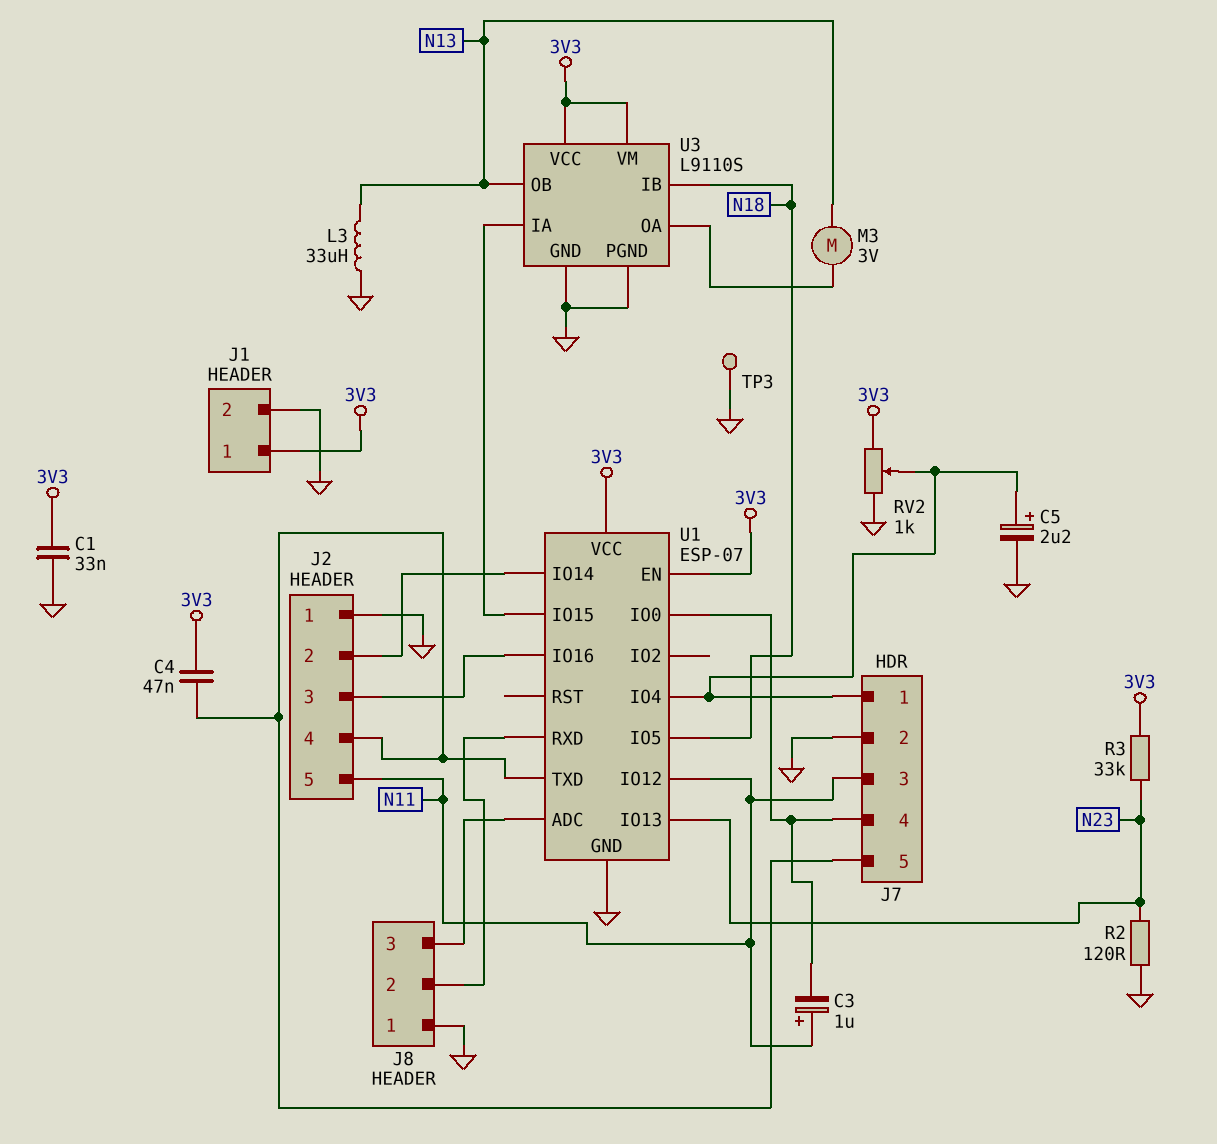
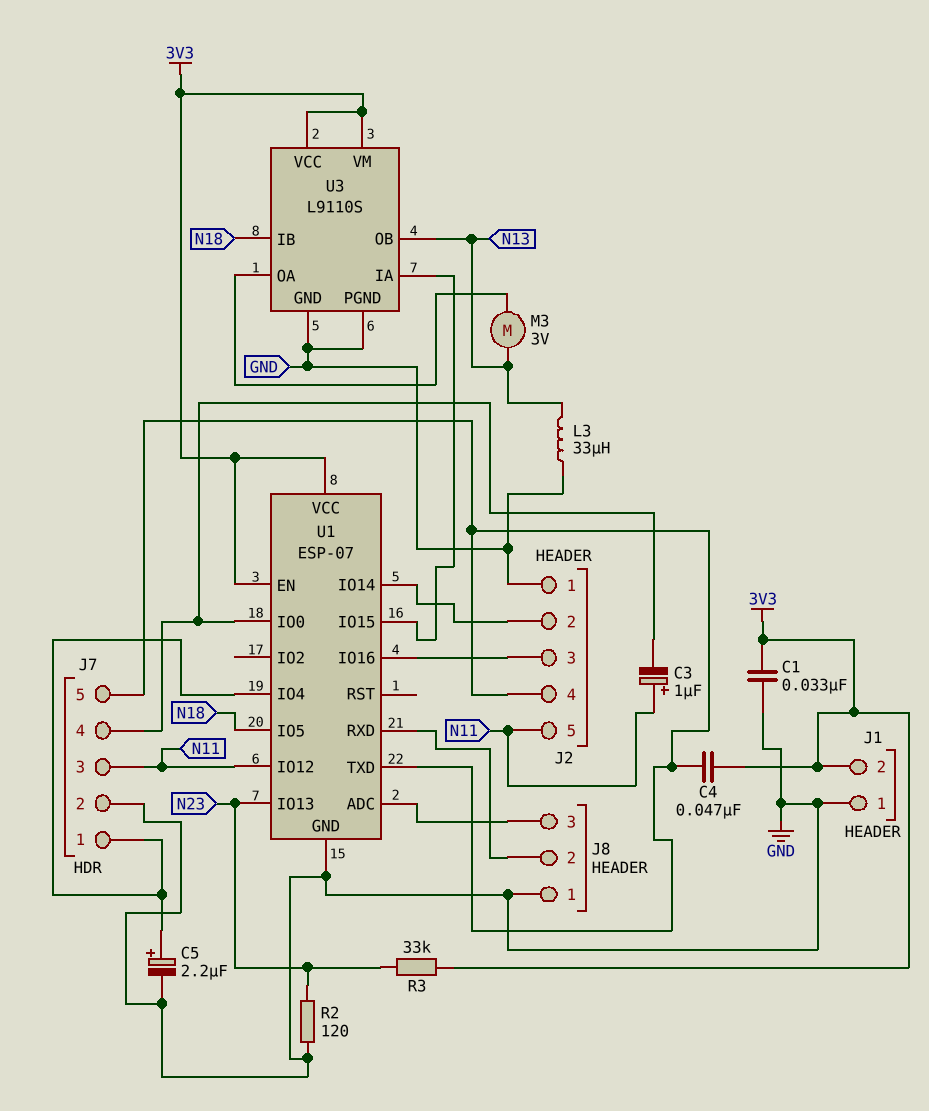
J1 pin 1: 3V3 -> GND
J1 pin 2: GND -> 3V3
RV2: 1k (3V3, GND, wiper J7/1) -> none
TP3: test point (GND) -> none

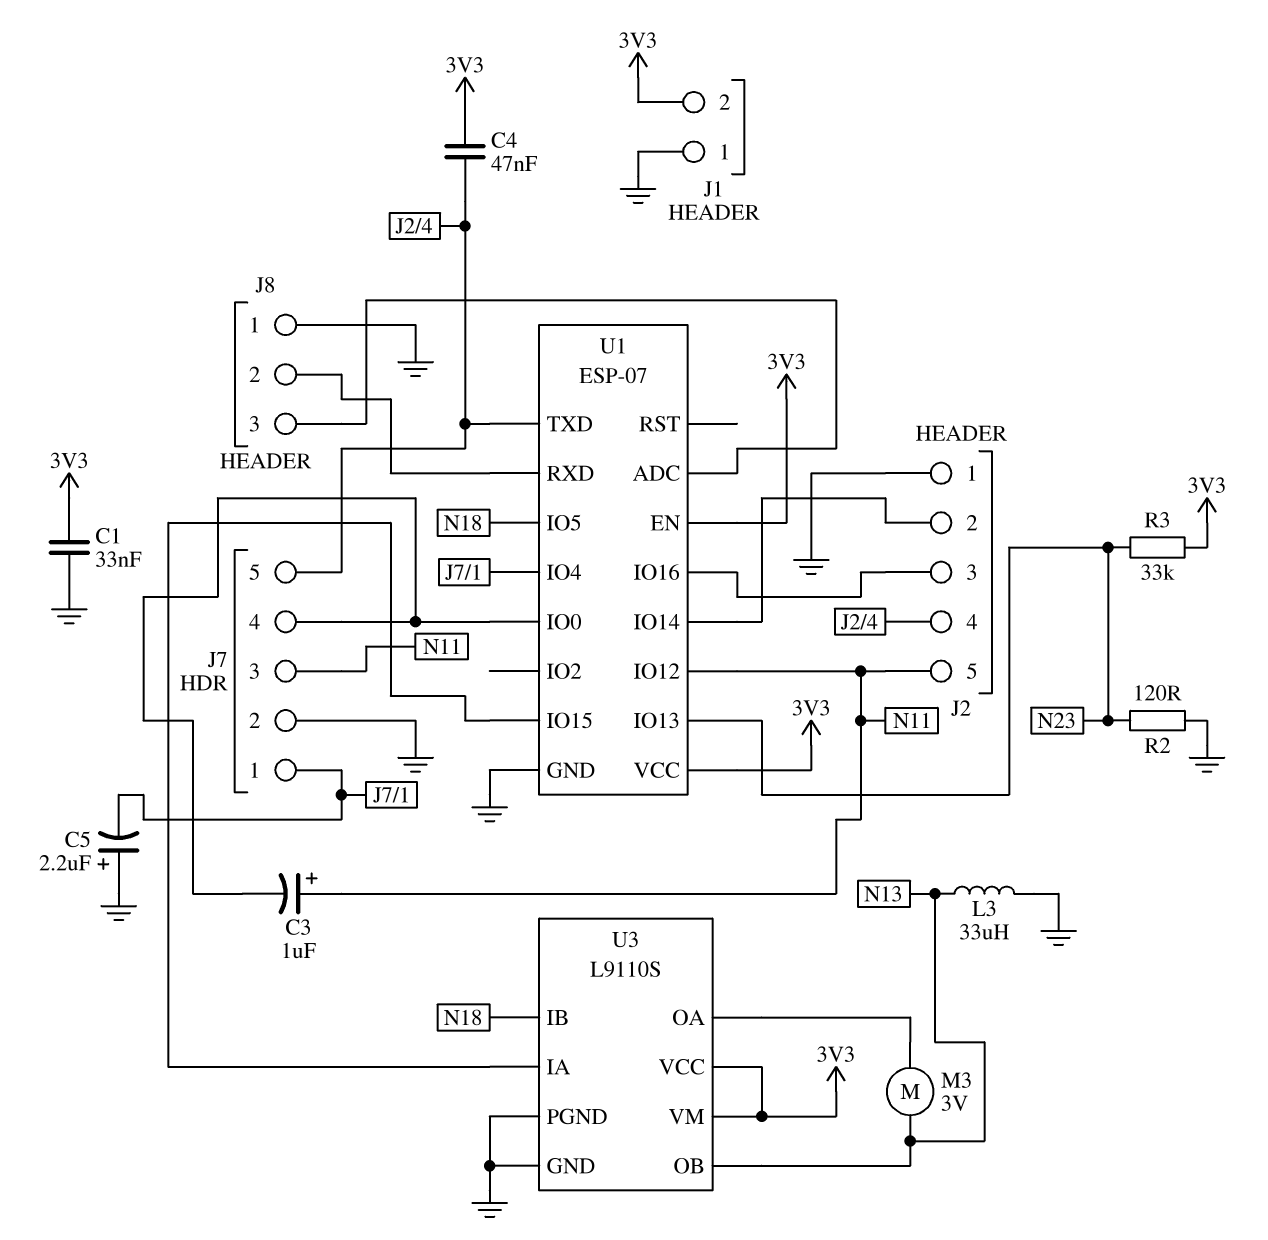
C5: 2.2uF (plus J7/1, minus GND) -> 2.2uF (plus GND, minus J7/1)

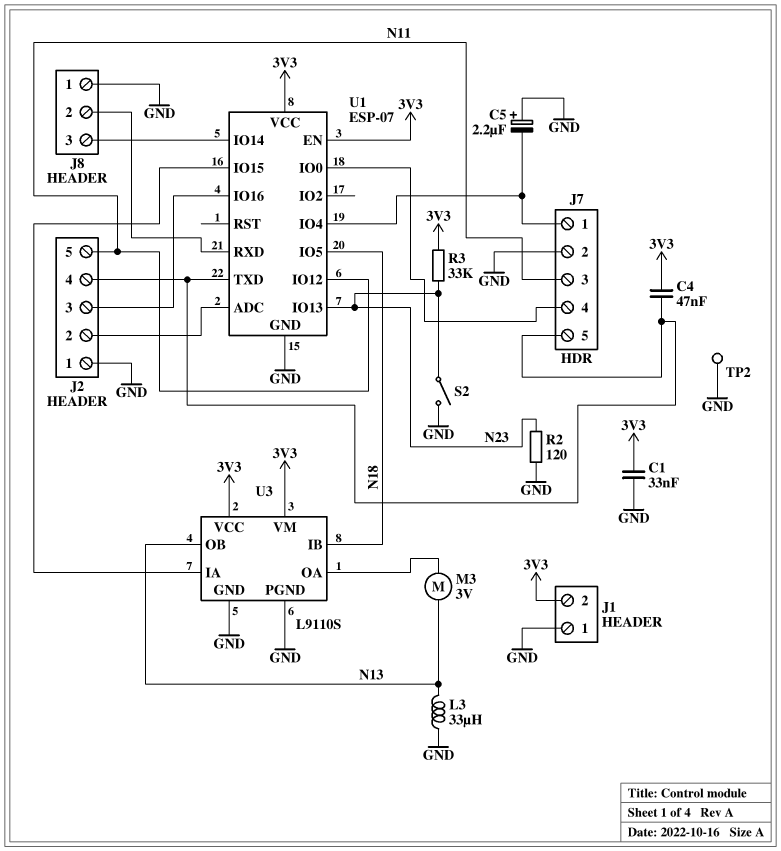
C3: 1uF (plus N11, minus J7/4) -> none
S2: none -> switch (GND, N23)
TP2: none -> test point (GND)
U1 pin ADC: J8/3 -> J2/2
U1 pin IO14: J2/2 -> J8/3

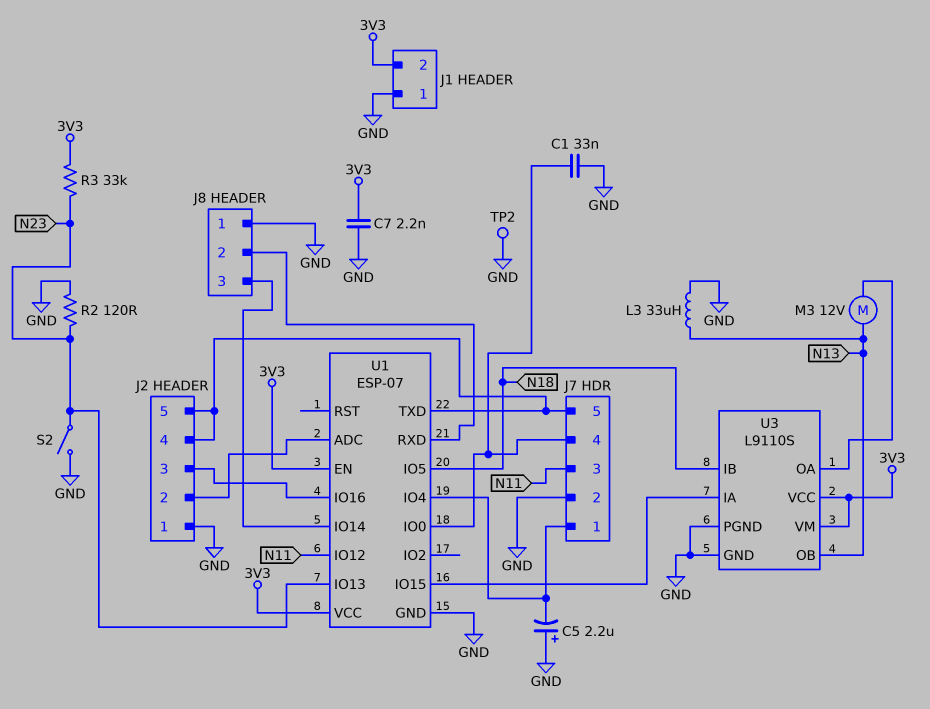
C1: 33nF (3V3, GND) -> 33nF (GND, J7/4)
C4: 47nF (3V3, J2/4) -> none
C7: none -> 2.2nF (3V3, GND)
J2 pin 5: N11 -> J2/4
M3: motor 3V (N13, U3/OA) -> motor 12V (N13, U3/OA)

